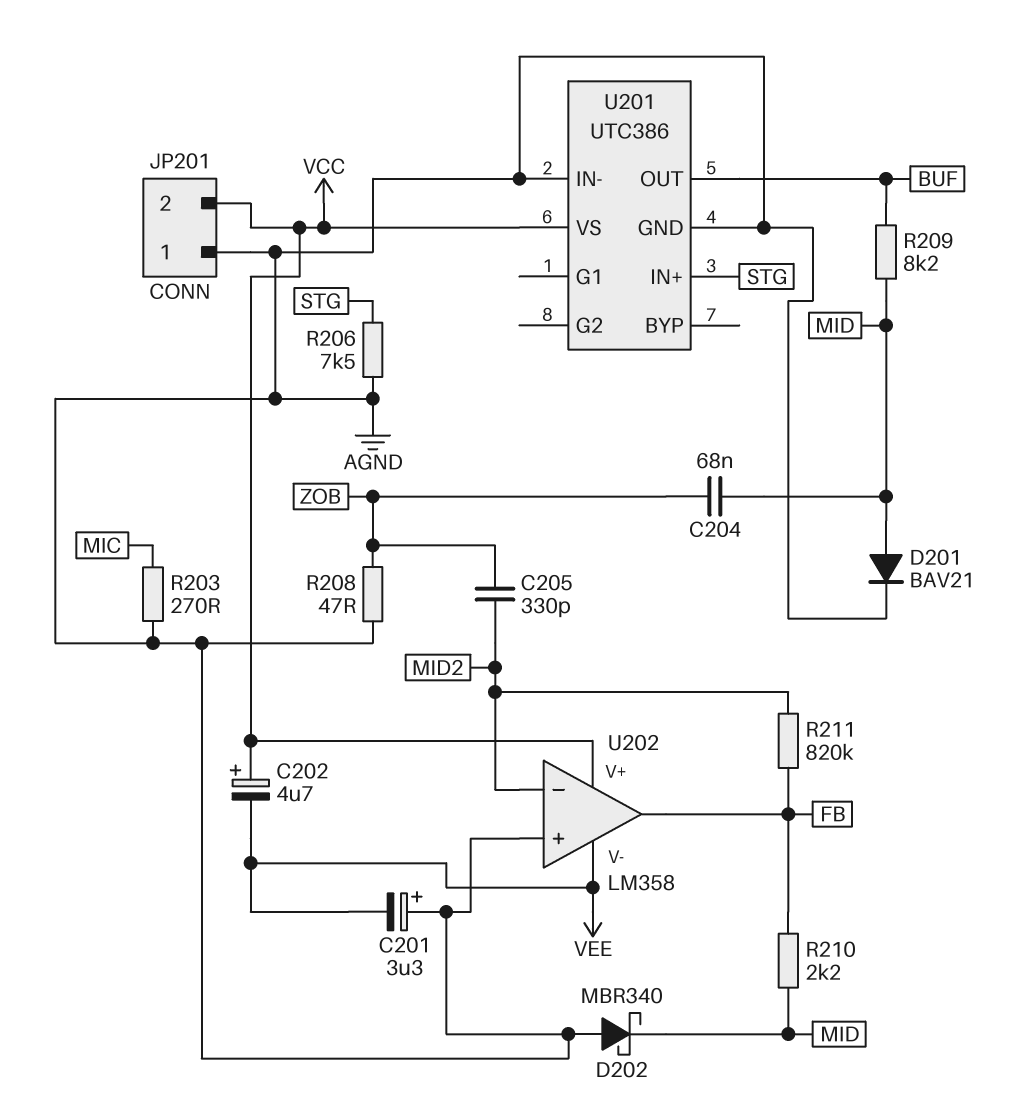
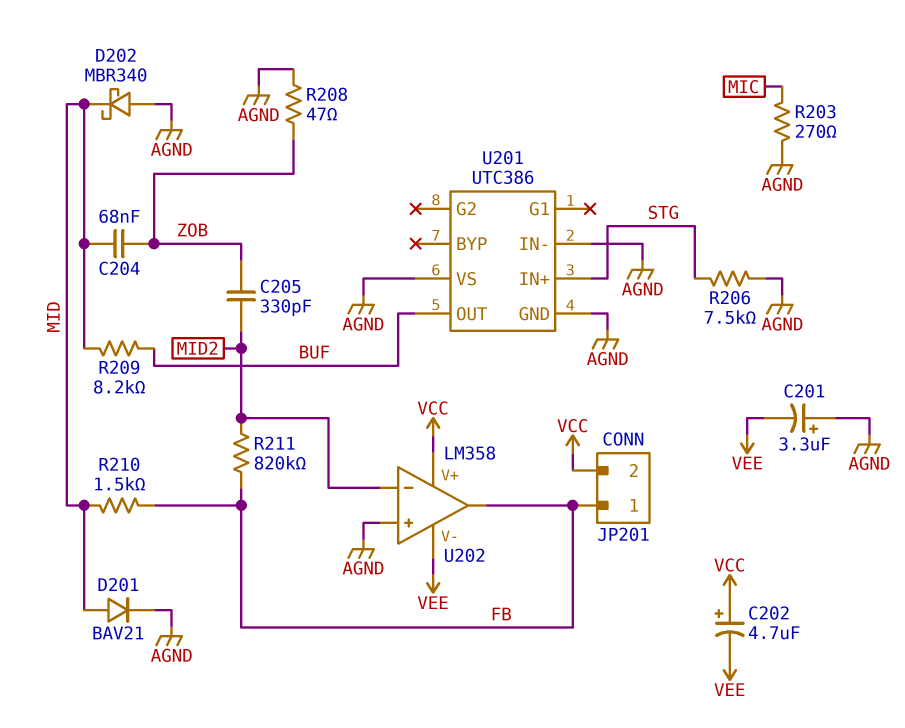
JP201 pin 1: AGND -> FB
R210: 2.2k (FB, MID) -> 1.5k (FB, MID)
U201 pin VS: VCC -> AGND

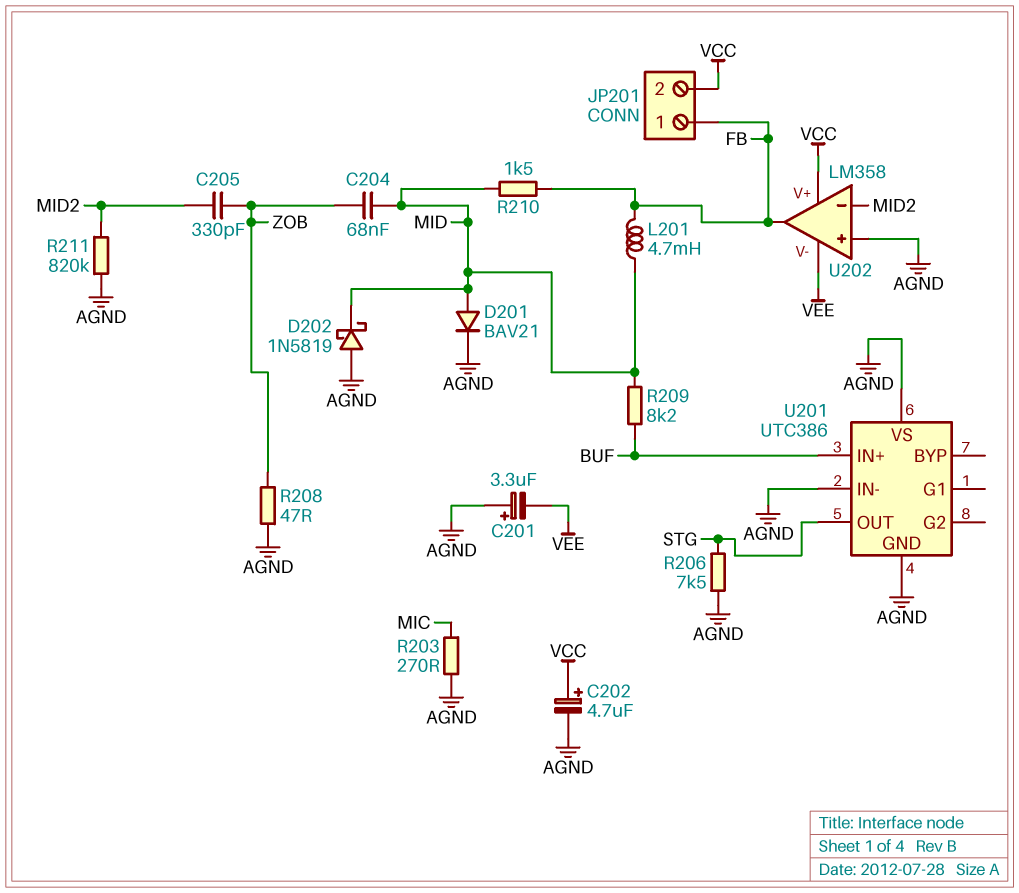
C202: 4.7uF (plus VCC, minus VEE) -> 4.7uF (plus VCC, minus AGND)
D202: schottky MBR340 (A AGND, K MID) -> schottky 1N5819 (A AGND, K MID)
L201: none -> 4.7mH (FB, MID)
R211: 820k (FB, MID2) -> 820k (AGND, MID2)
U201 pin IN+: STG -> BUF
U201 pin OUT: BUF -> STG

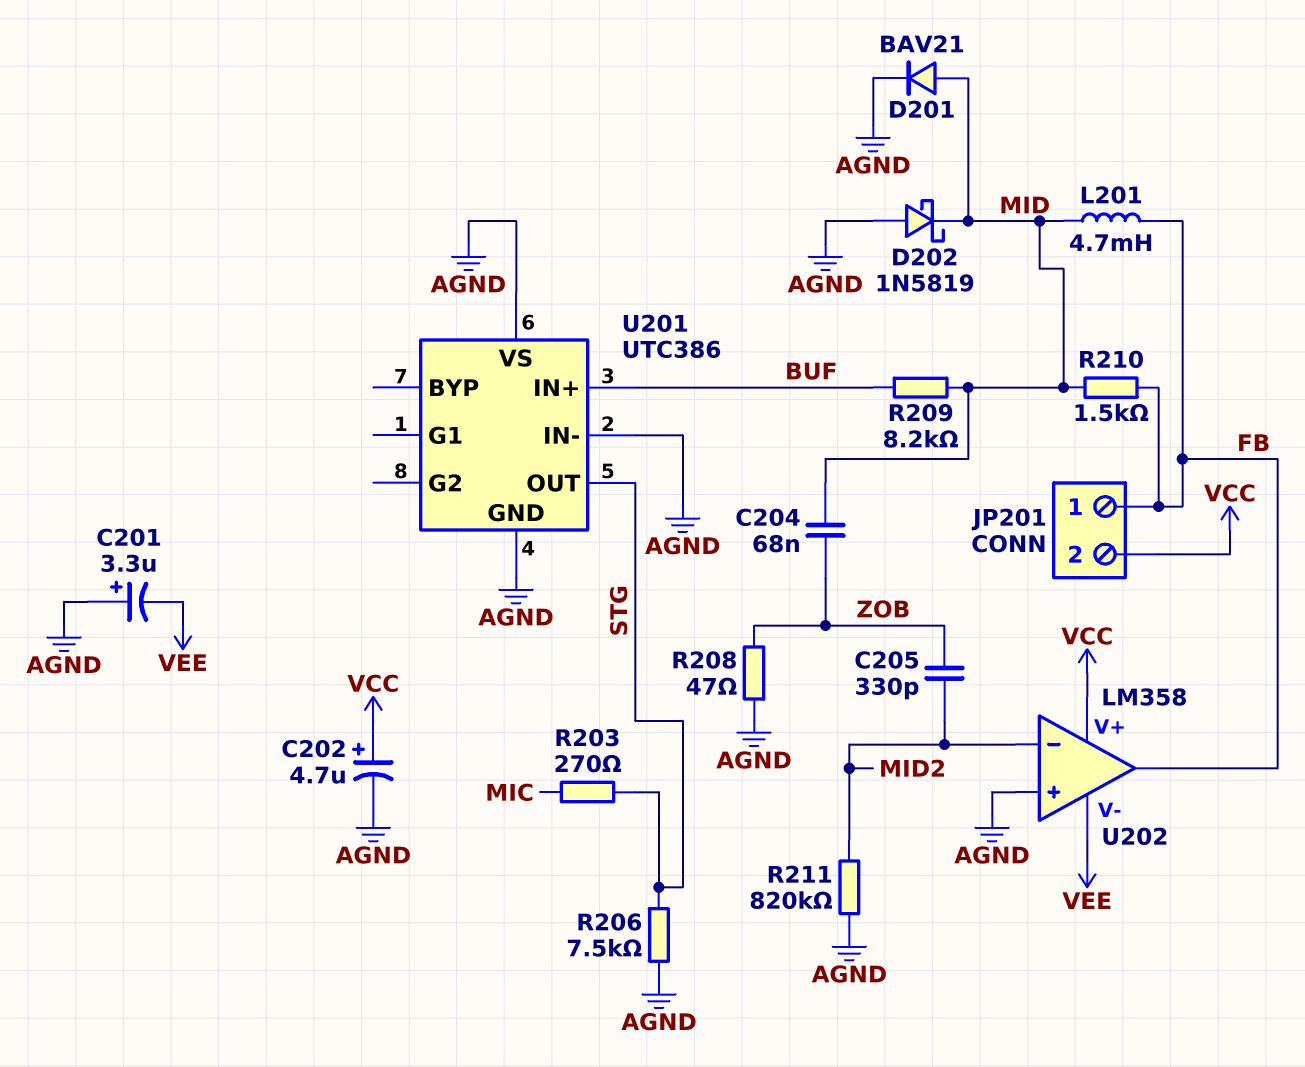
R203: 270 (AGND, MIC) -> 270 (MIC, STG)

